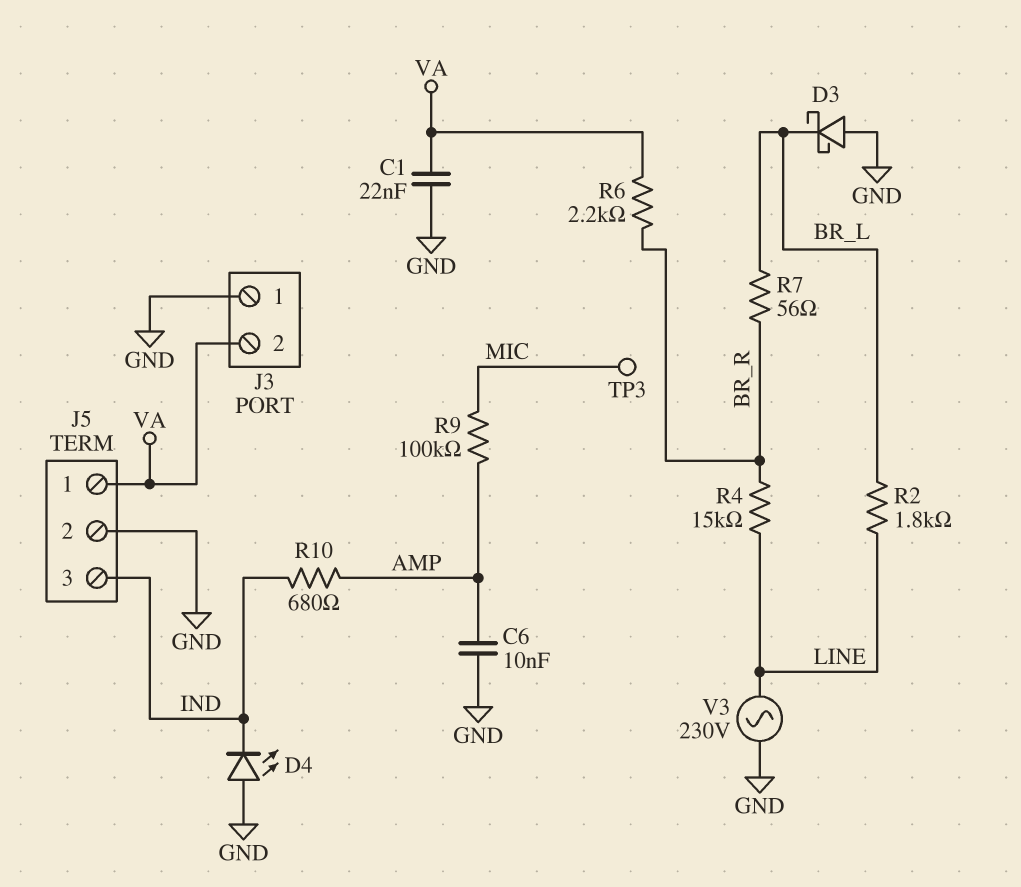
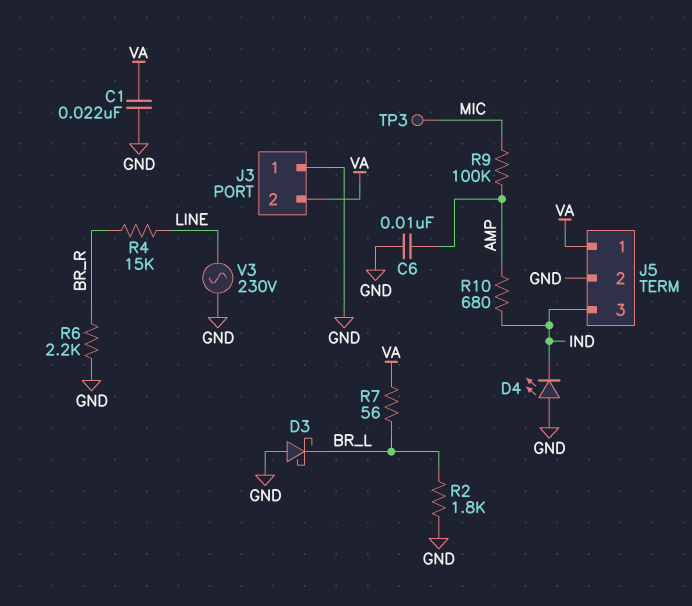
R2: 1.8k (BR_L, LINE) -> 1.8k (BR_L, GND)
R6: 2.2k (BR_R, VA) -> 2.2k (BR_R, GND)
R7: 56 (BR_L, BR_R) -> 56 (BR_L, VA)

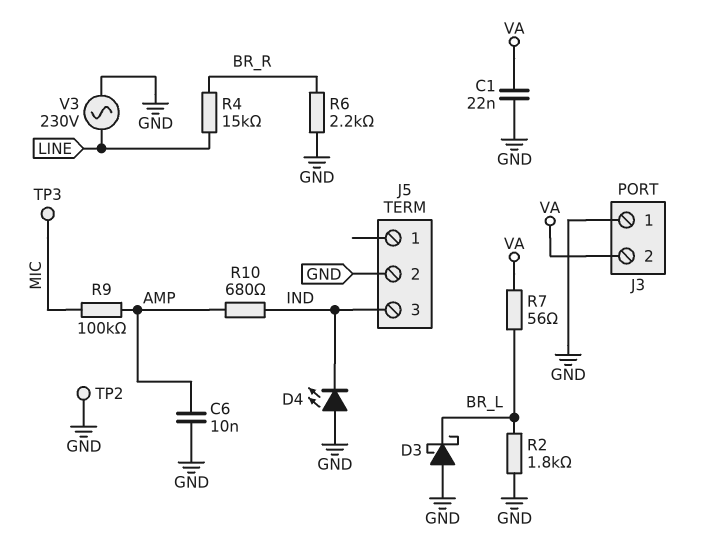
J5 pin 1: VA -> none
TP2: none -> test point (GND)

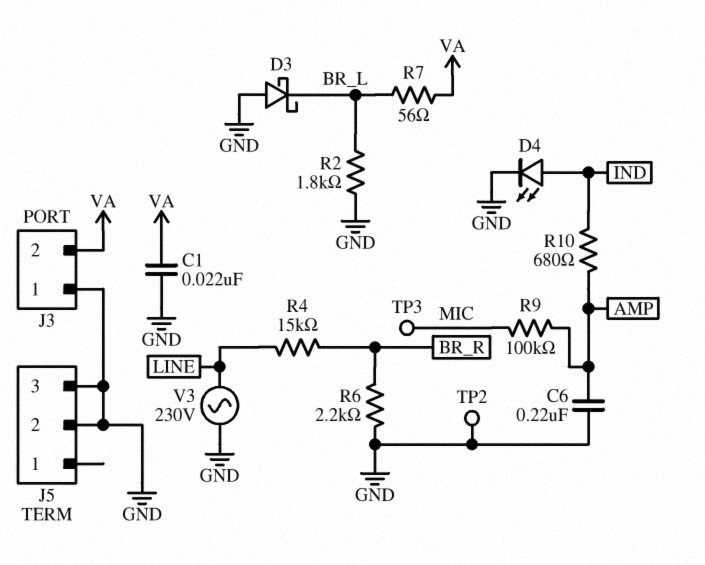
C6: 10nF (AMP, GND) -> 220nF (AMP, GND)
D4: LED (A GND, K IND) -> LED (A IND, K GND)
J5 pin 3: IND -> GND

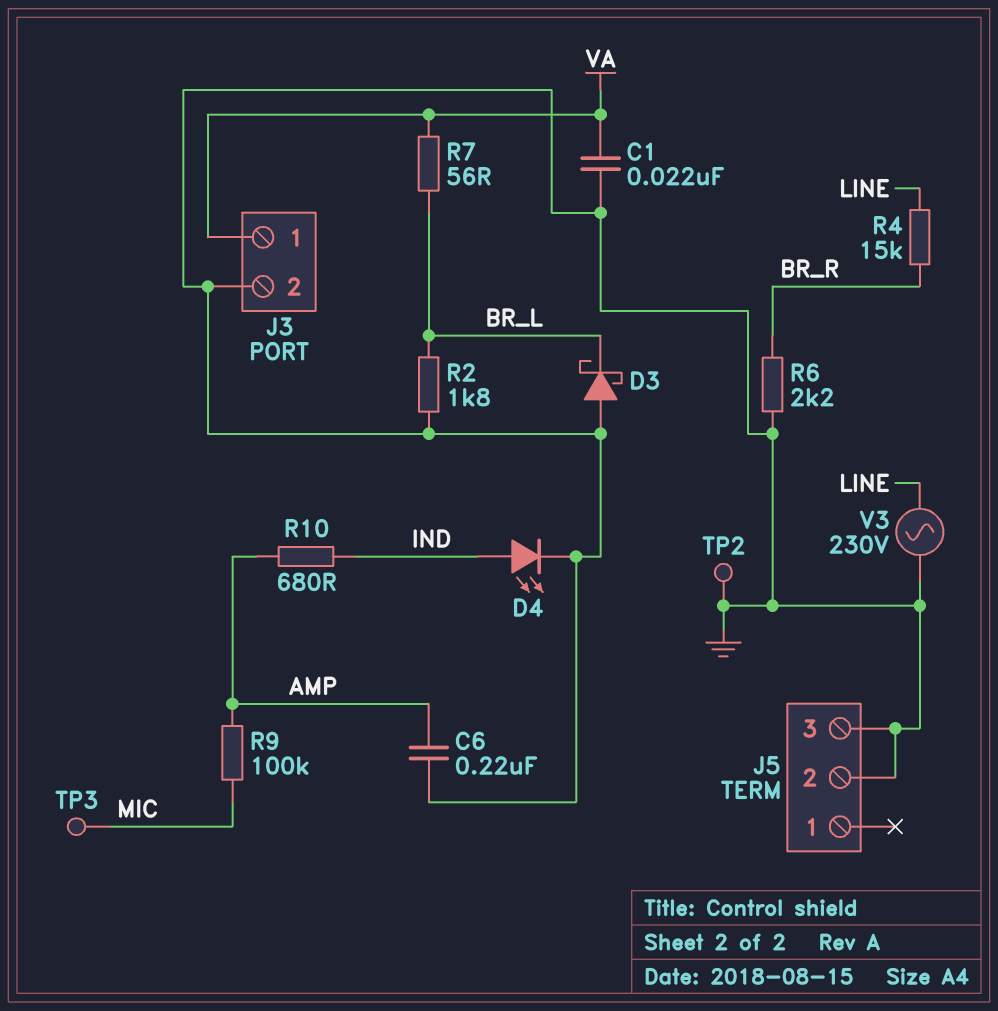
J3 pin 1: GND -> VA
J3 pin 2: VA -> GND

